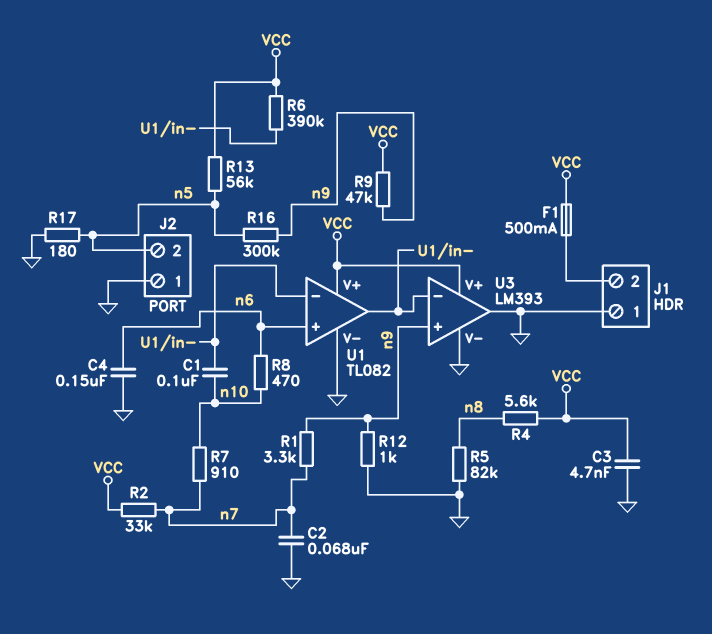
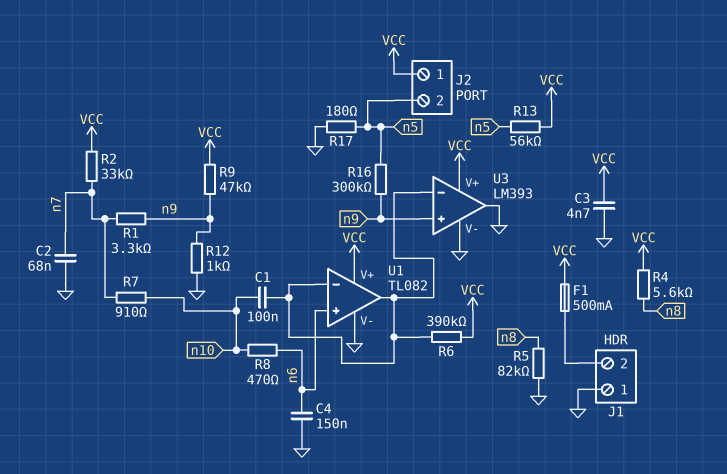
J2 pin 1: GND -> VCC

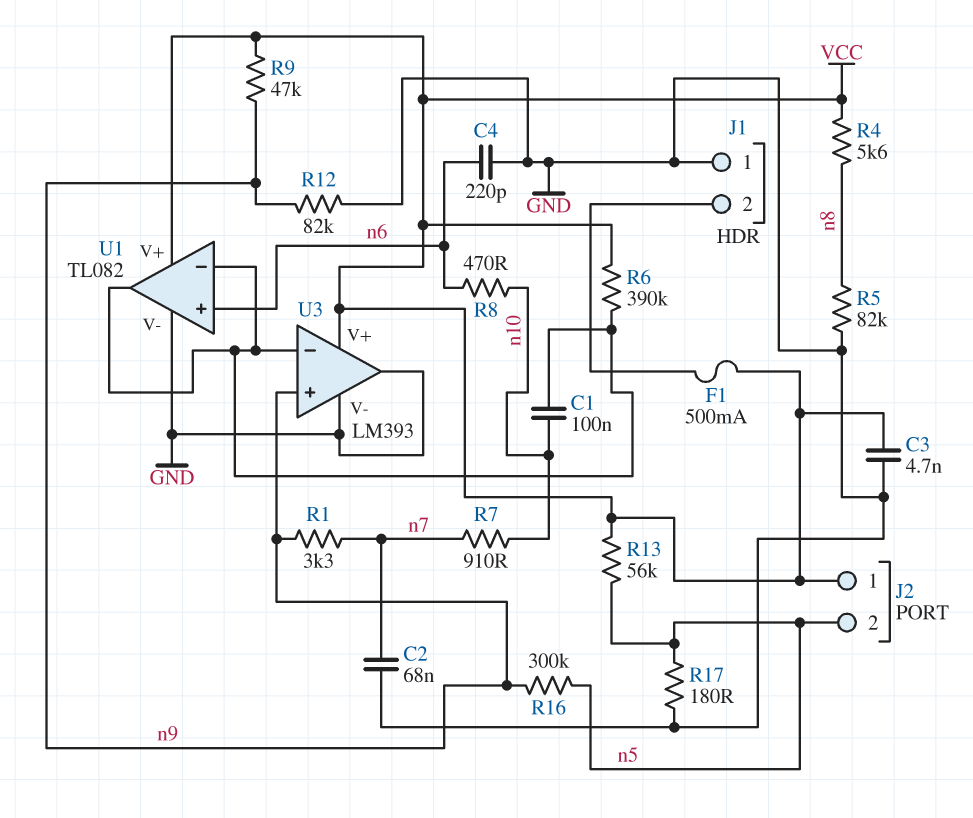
C4: 150nF (GND, n6) -> 220pF (GND, n6)
R2: 33k (VCC, n7) -> none
R12: 1k (GND, n9) -> 82k (GND, n9)

